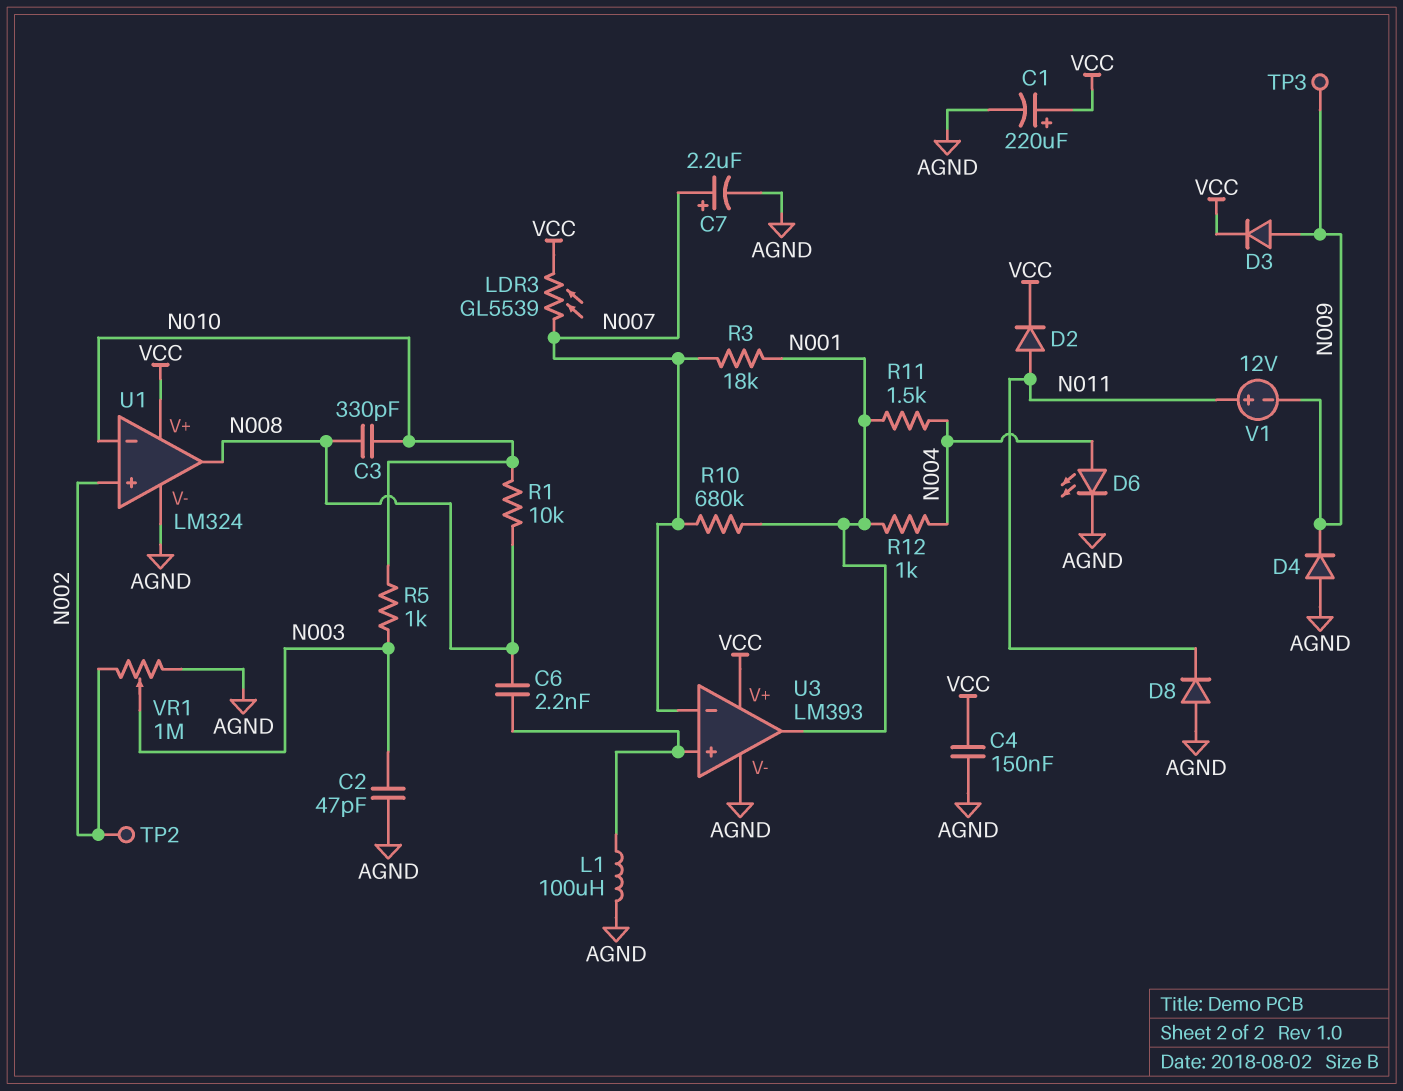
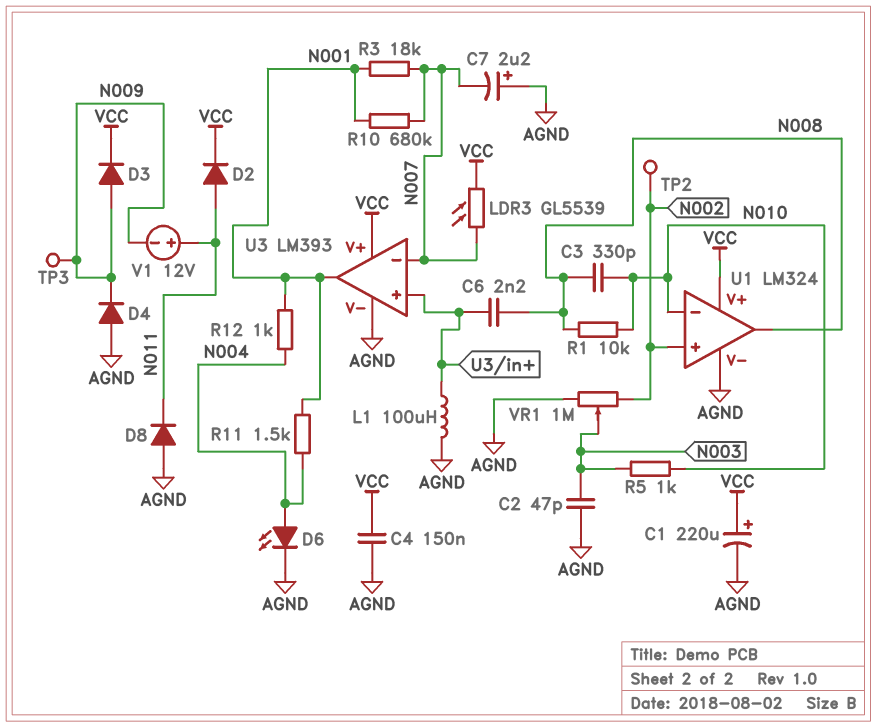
C7: 2.2uF (plus N007, minus AGND) -> 2.2uF (plus AGND, minus N007)

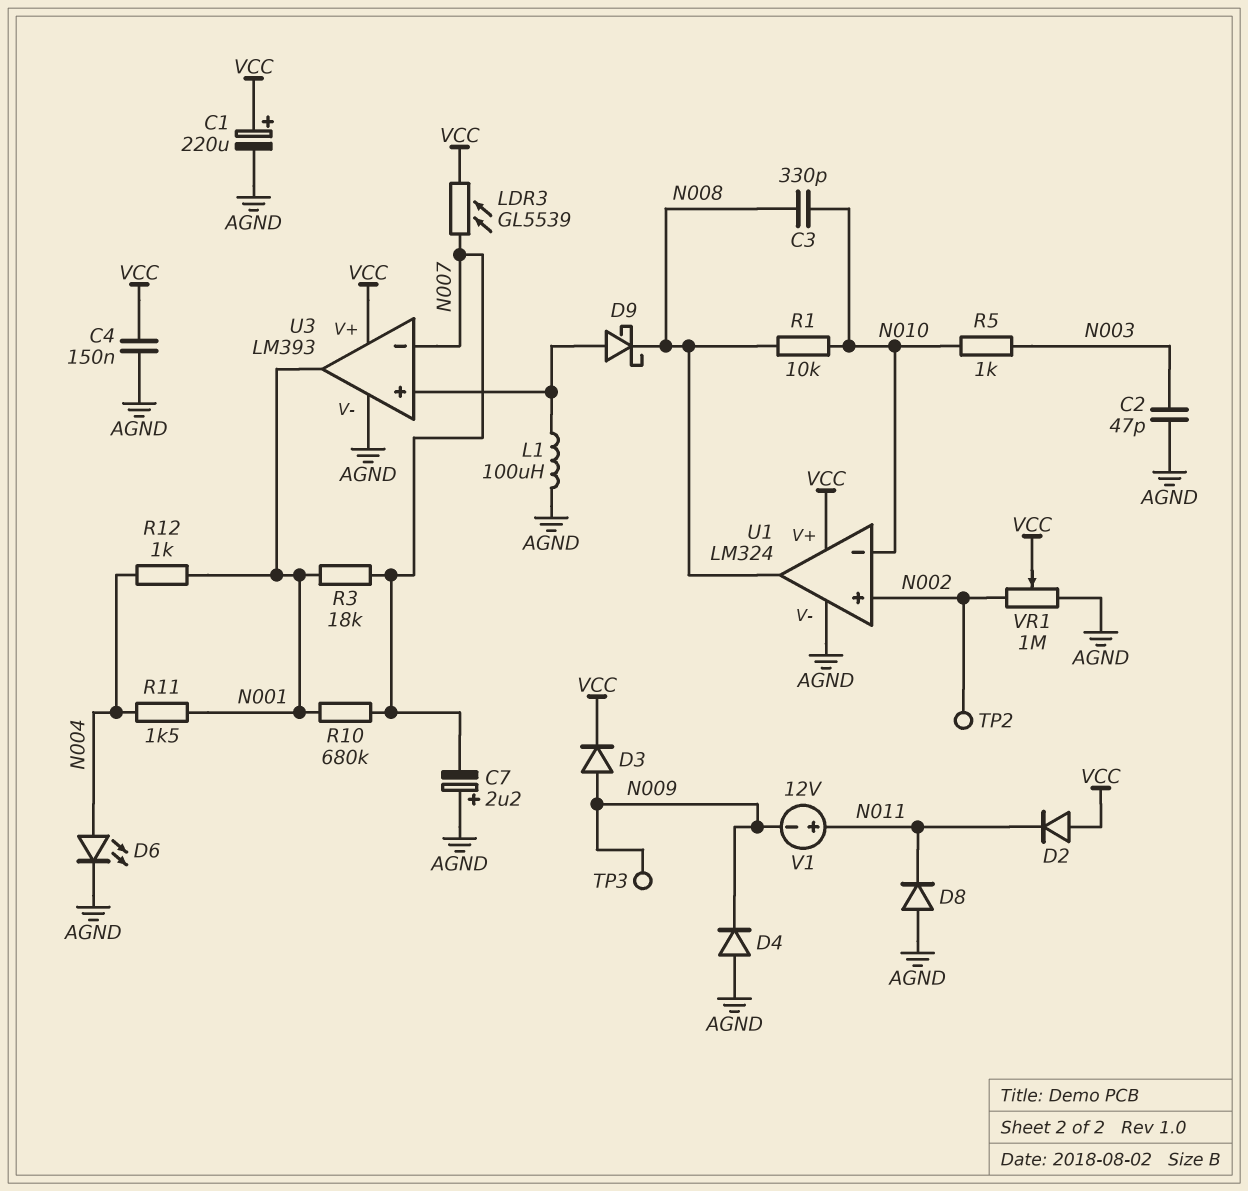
C6: 2.2nF (N008, U3/in+) -> none
D2: diode (A N011, K VCC) -> diode (A VCC, K N011)
D9: none -> schottky (A U3/in+, K N008)
VR1: 1M (AGND, N002, wiper N003) -> 1M (AGND, N002, wiper VCC)

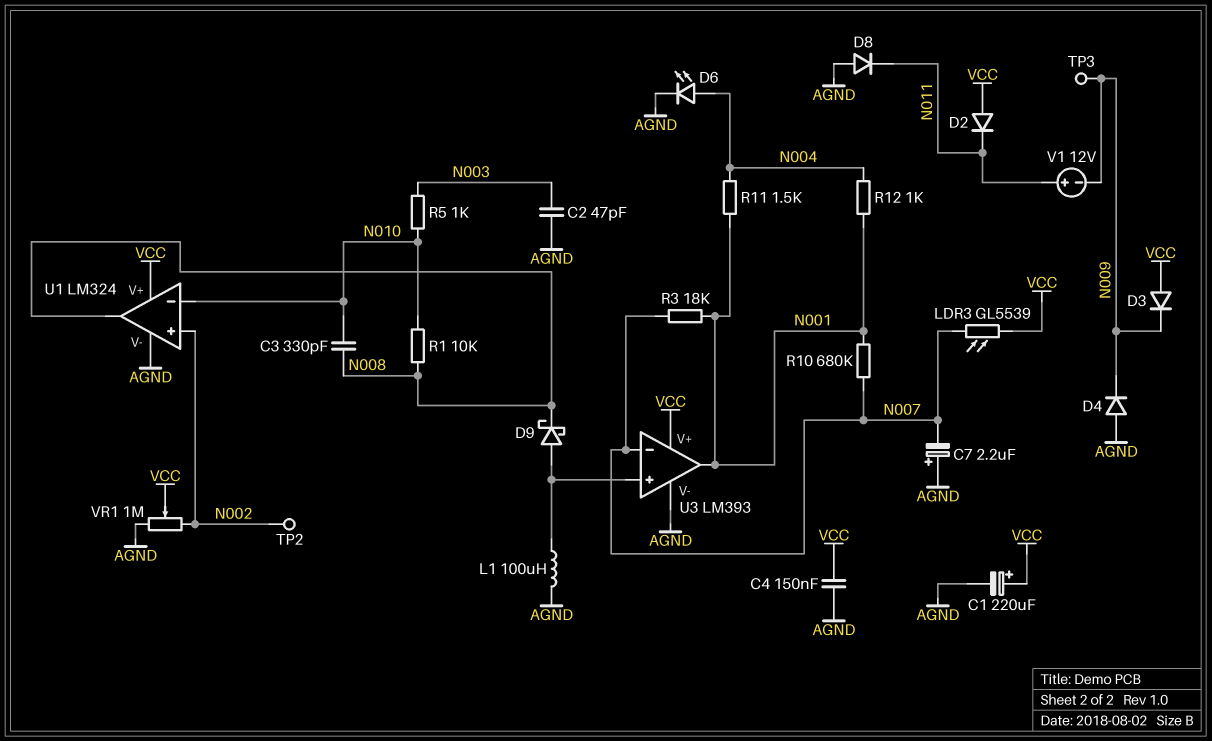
D3: diode (A N009, K VCC) -> diode (A VCC, K N009)

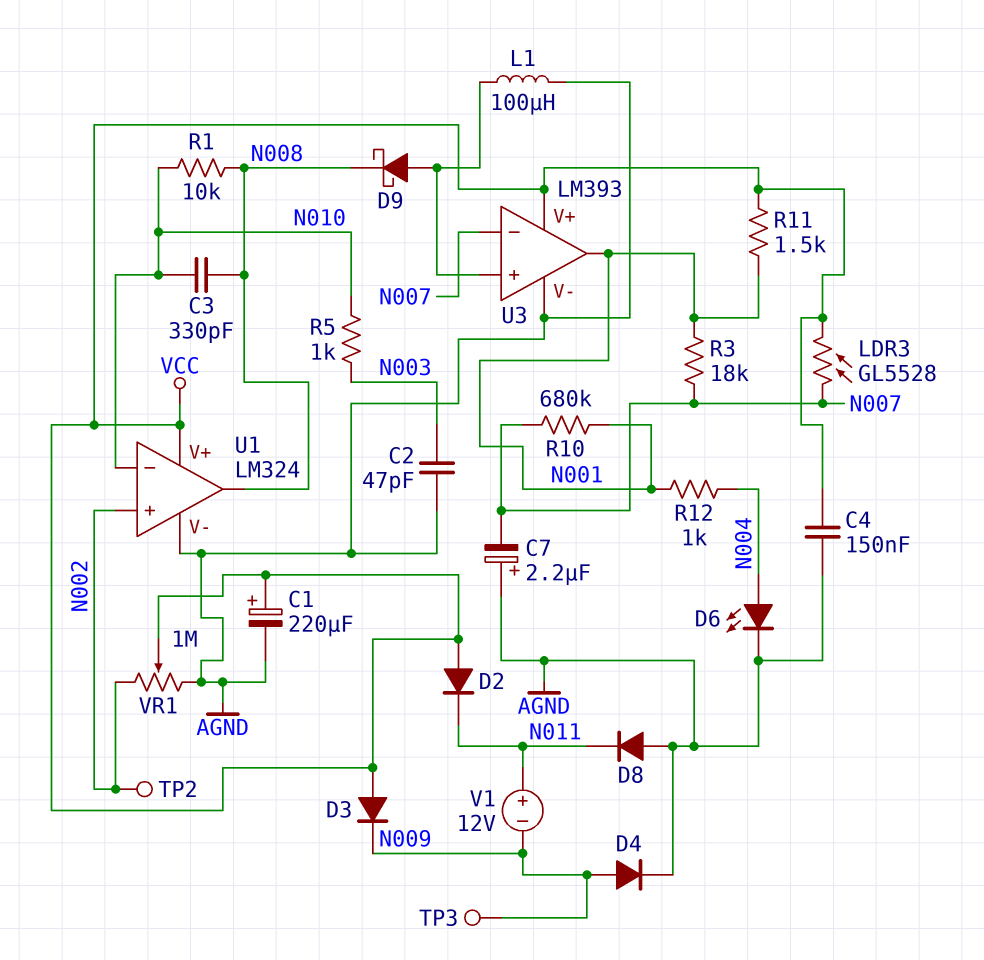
D4: diode (A AGND, K N009) -> diode (A N009, K AGND)
LDR3: GL5539 (N007, VCC) -> GL5528 (N007, VCC)
R11: 1.5k (N001, N004) -> 1.5k (N001, VCC)

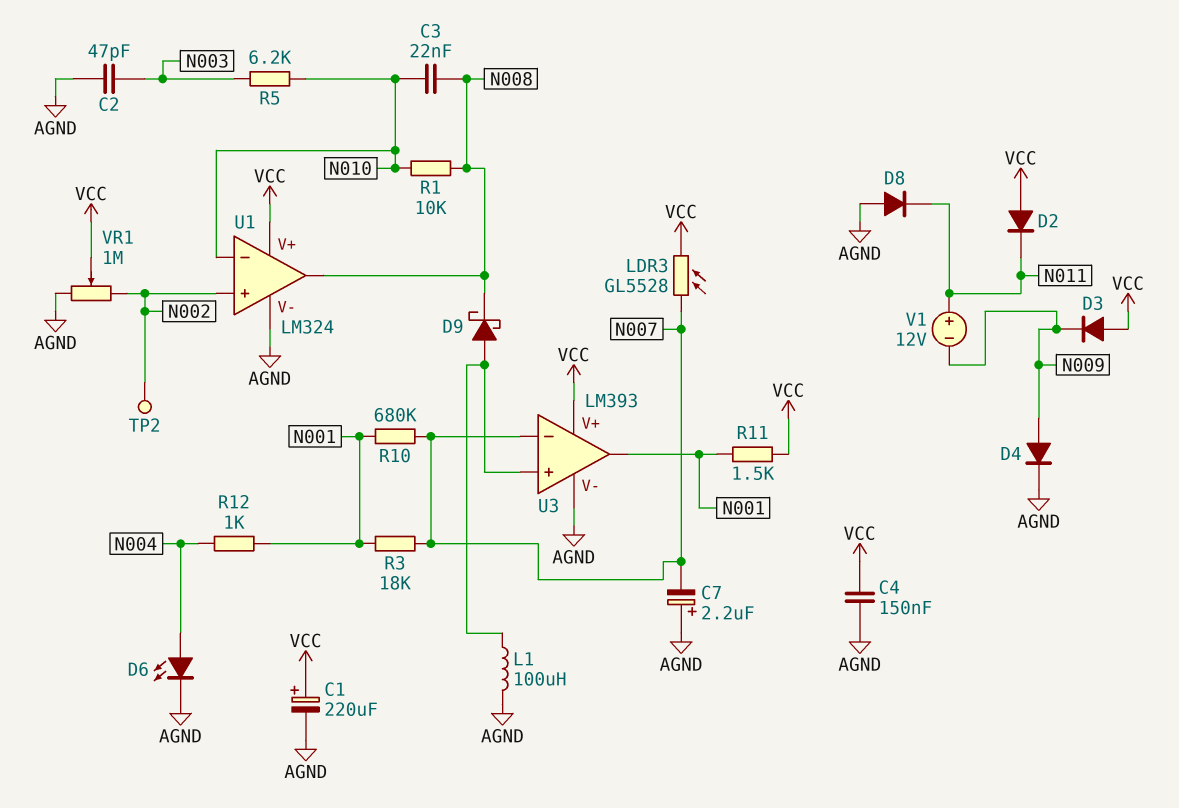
C3: 330pF (N008, N010) -> 22nF (N008, N010)
R5: 1k (N003, N010) -> 6.2k (N003, N010)
TP3: test point (N009) -> none

